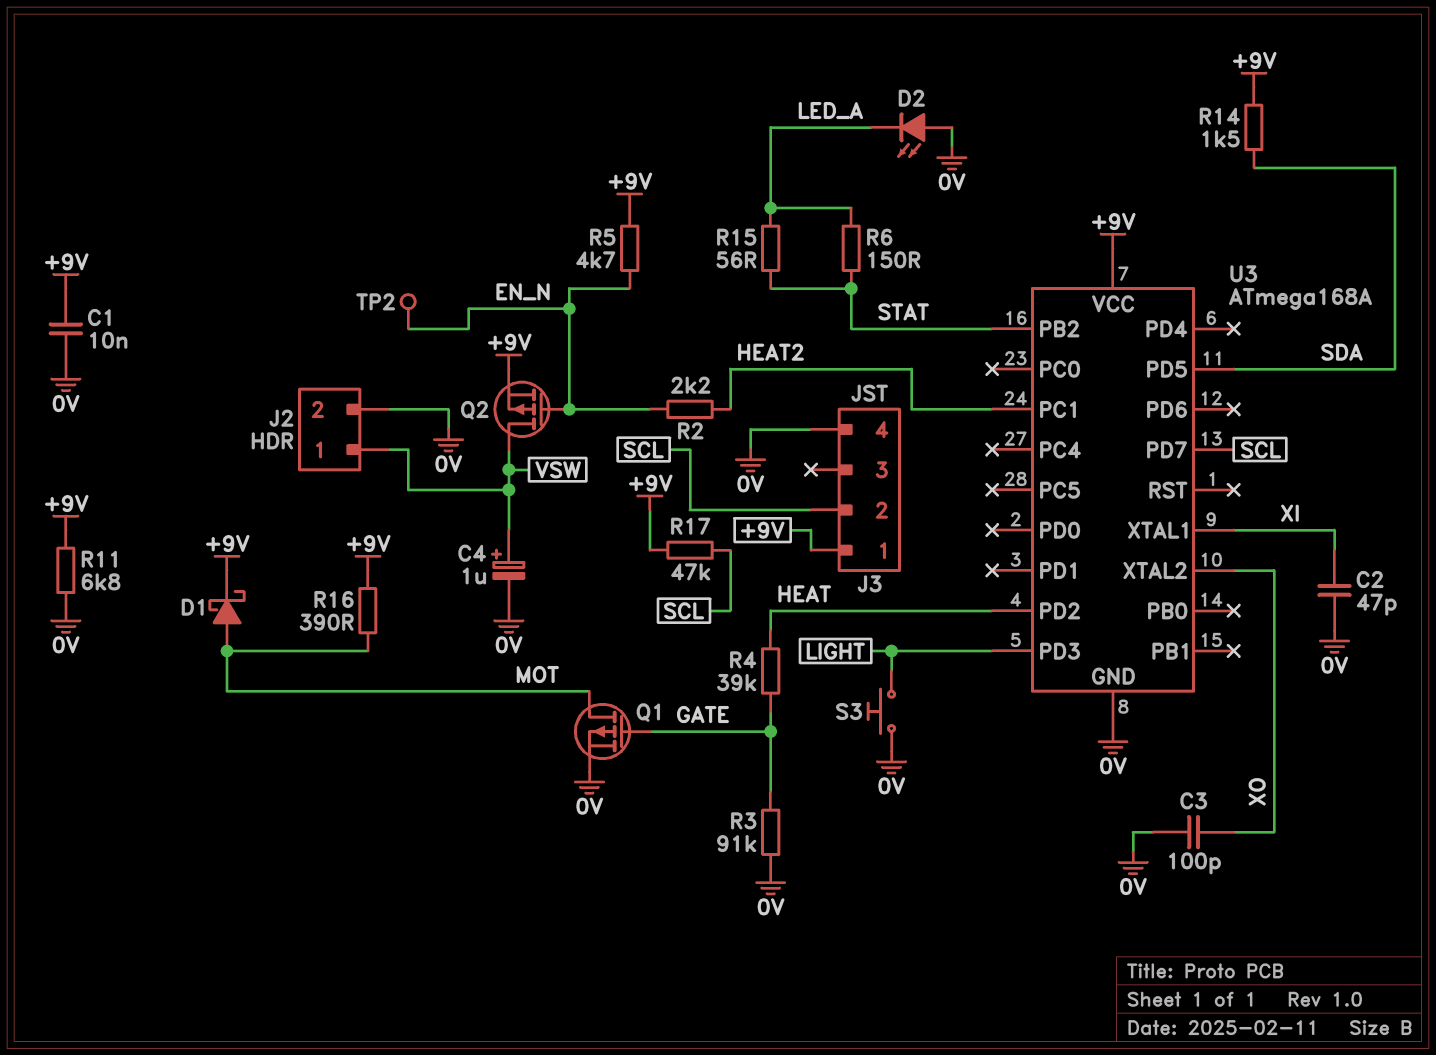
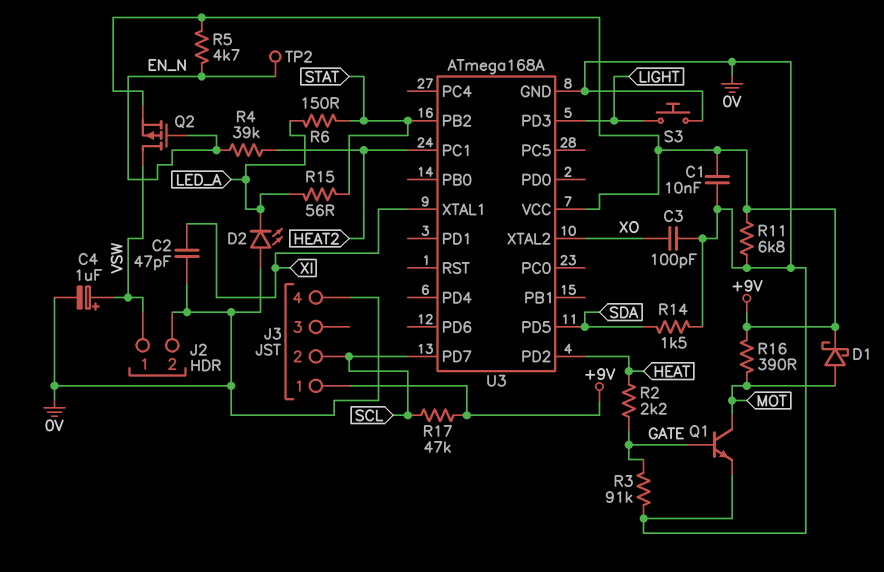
Q1: PMOS (G GATE, D MOT, S 0V) -> NPN (B GATE, C MOT, E 0V)
R2: 2.2k (EN_N, HEAT2) -> 2.2k (GATE, HEAT)
R4: 39k (GATE, HEAT) -> 39k (EN_N, HEAT2)
R14: 1.5k (+9V, SDA) -> 1.5k (0V, SDA)

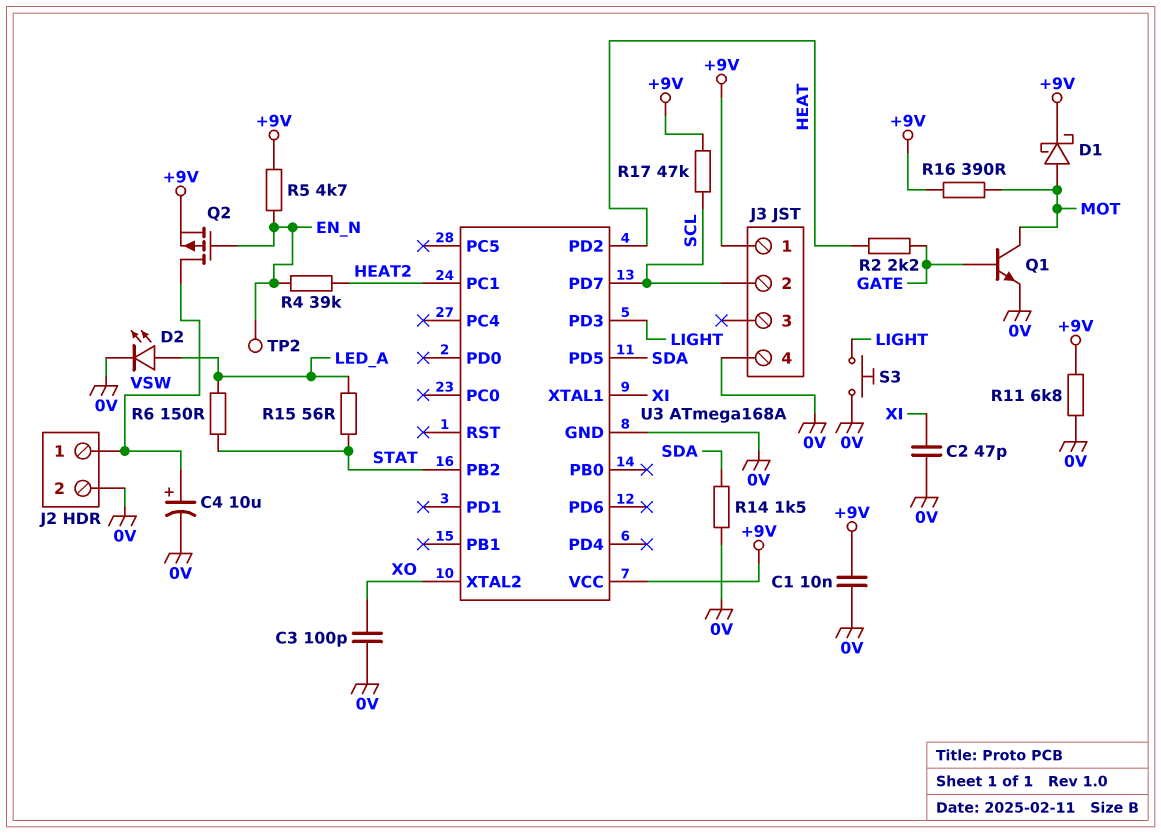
C4: 1uF (plus VSW, minus 0V) -> 10uF (plus VSW, minus 0V)
D2: LED (A 0V, K LED_A) -> LED (A LED_A, K 0V)
R3: 91k (0V, GATE) -> none

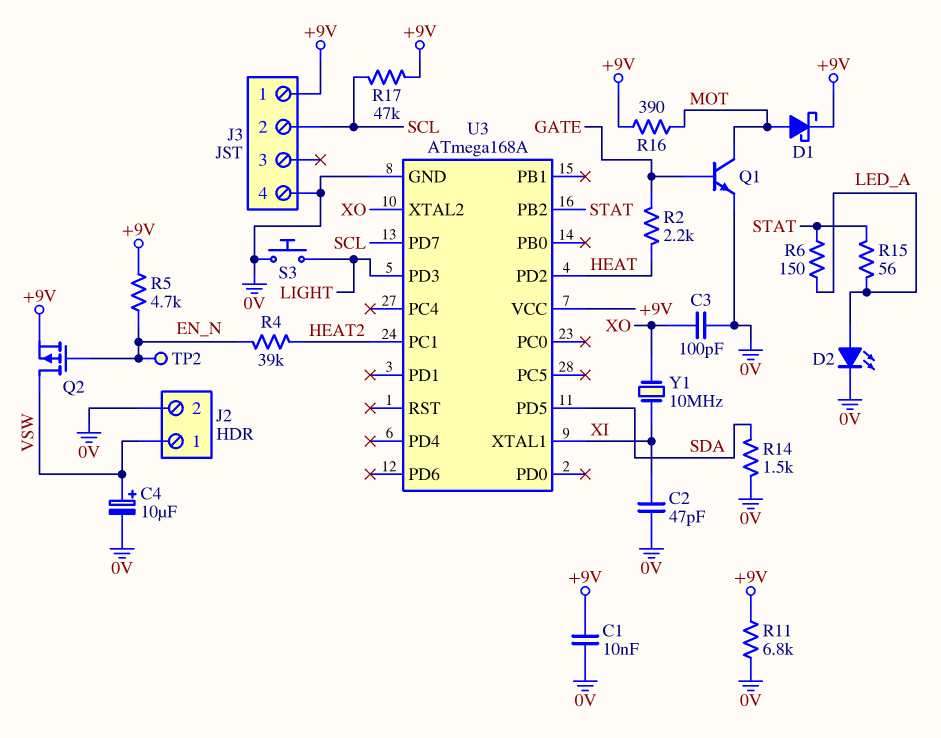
Y1: none -> 10MHz (XI, XO)

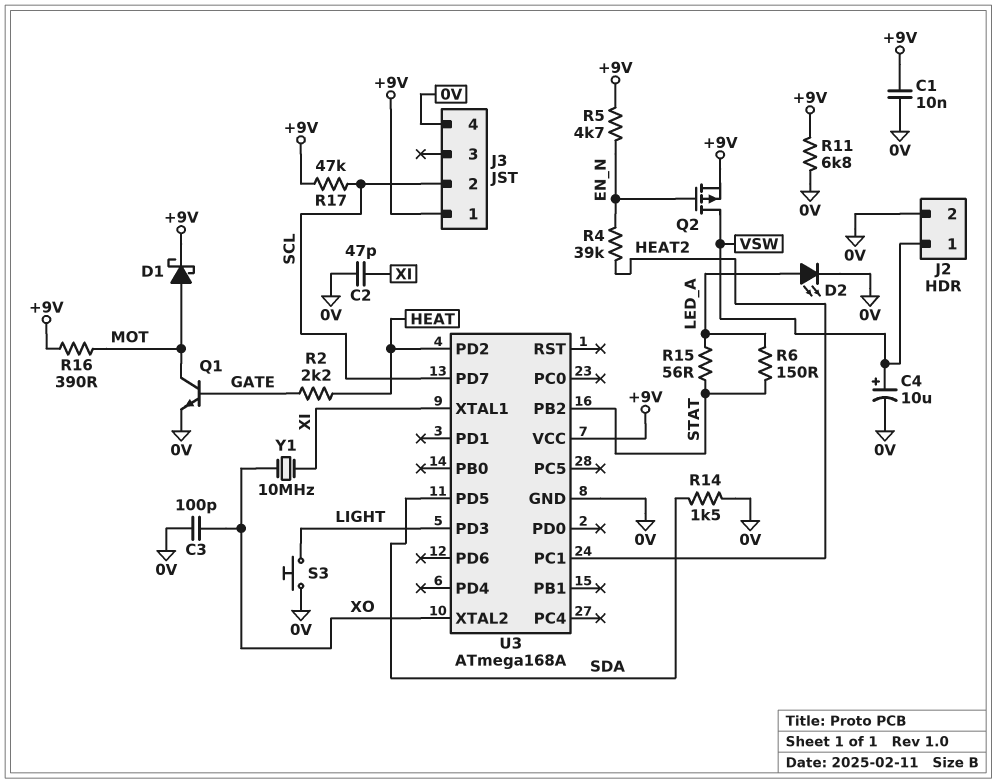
TP2: test point (EN_N) -> none

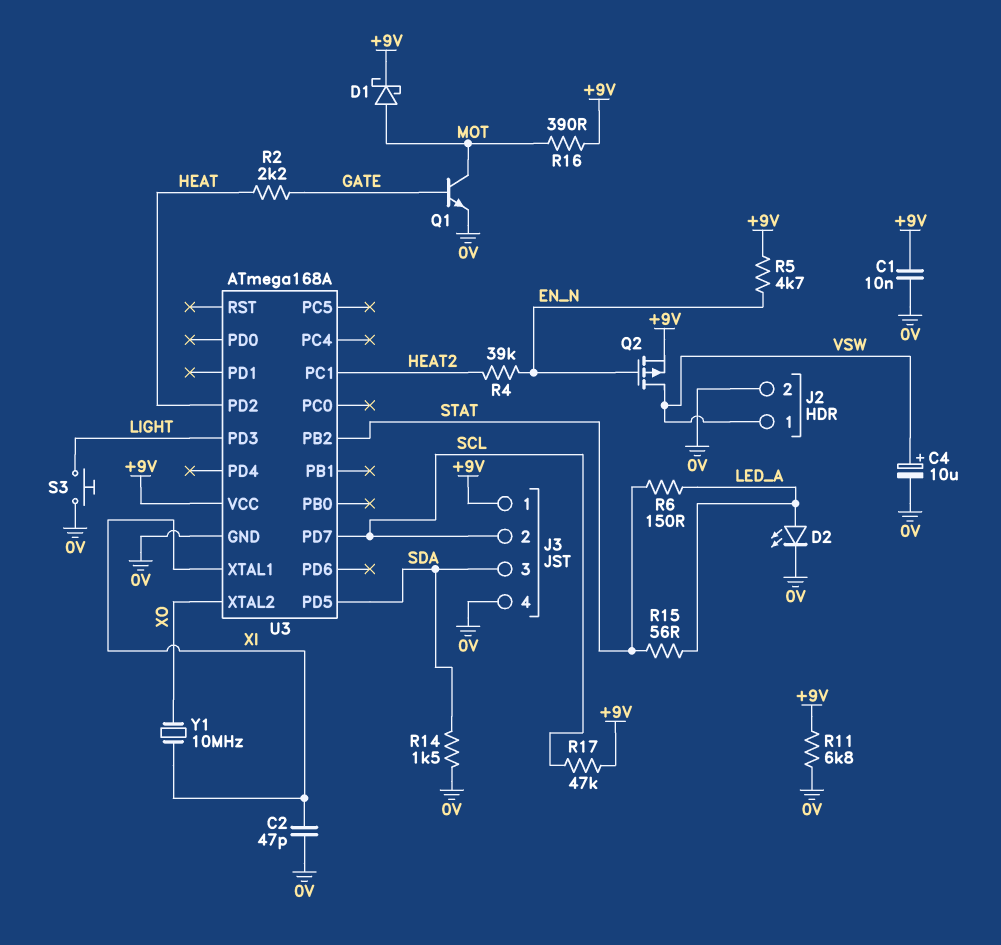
C3: 100pF (0V, XO) -> none
J3 pin 3: none -> SDA

